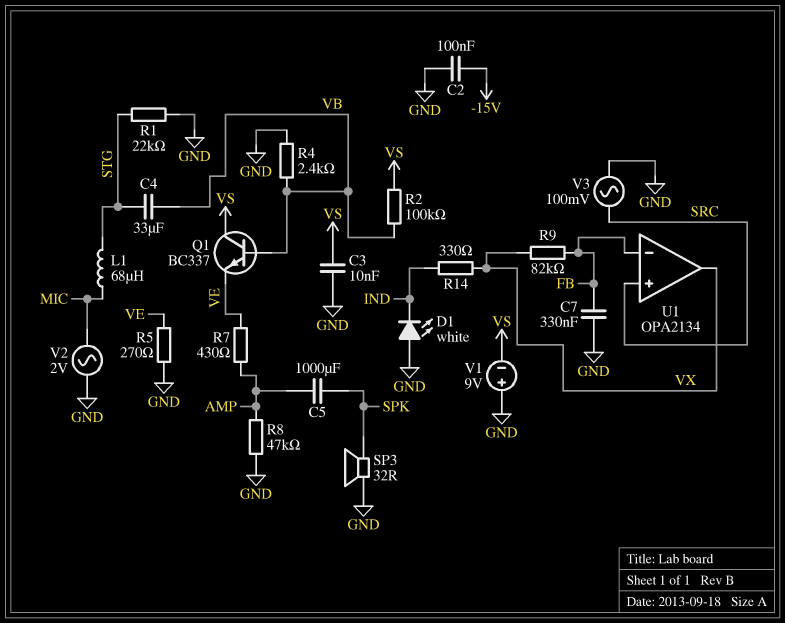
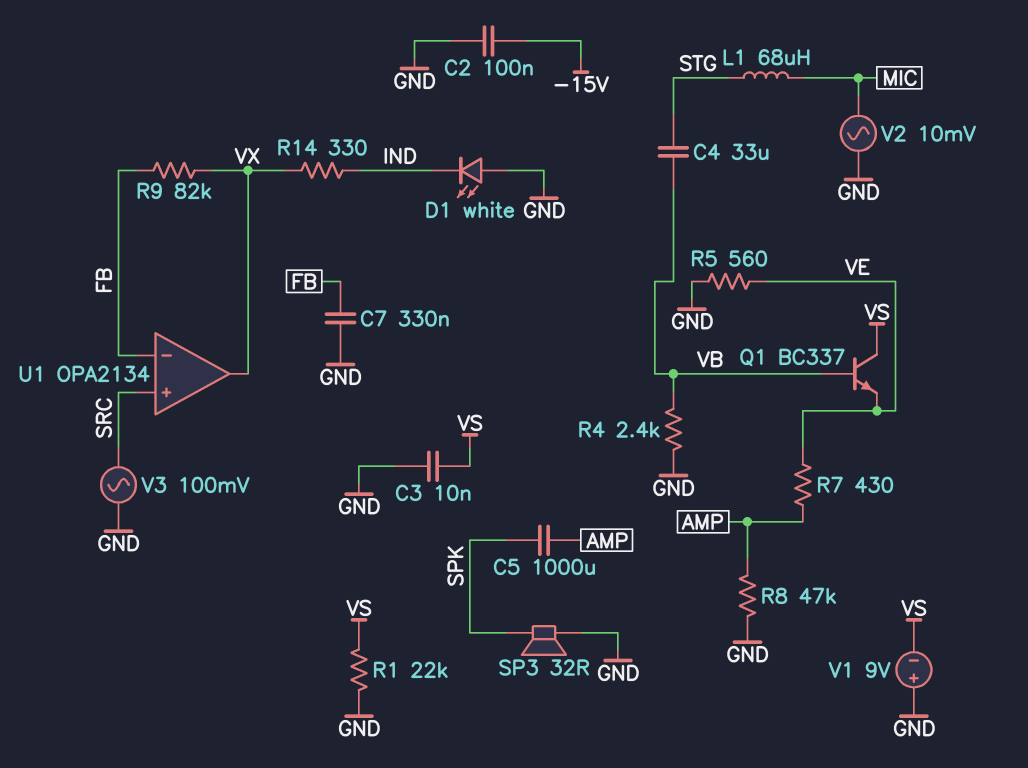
R1: 22k (GND, STG) -> 22k (GND, VS)
R2: 100k (VB, VS) -> none
R5: 270 (GND, VE) -> 560 (GND, VE)
V2: AC 2V (GND, MIC) -> AC 10mV (GND, MIC)

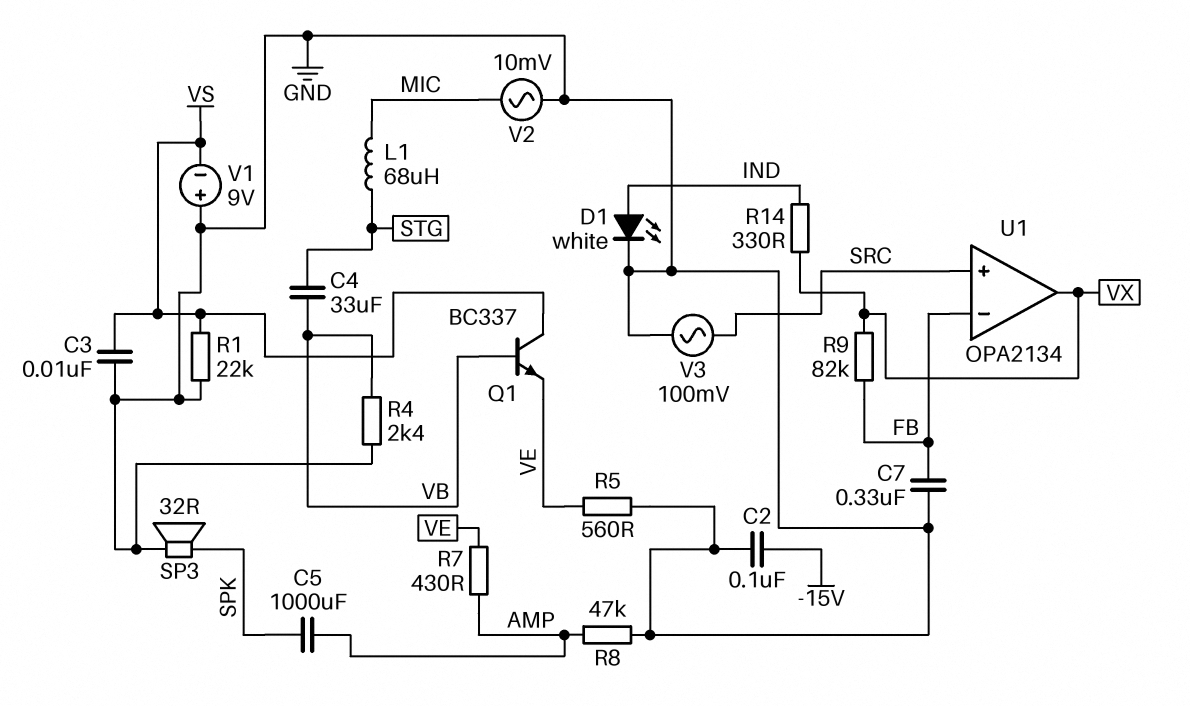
D1: LED white (A GND, K IND) -> LED white (A IND, K GND)

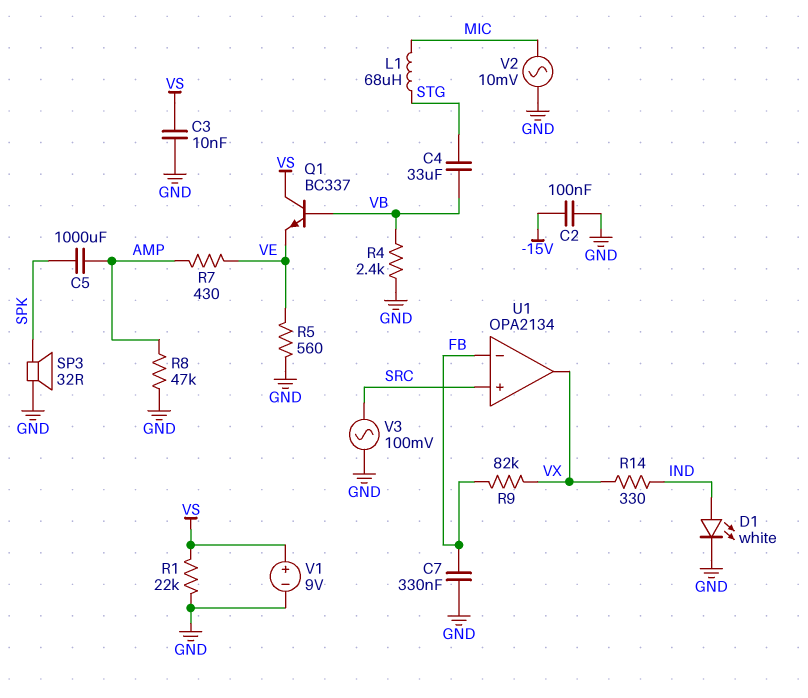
V1: 9V (plus GND, minus VS) -> 9V (plus VS, minus GND)

